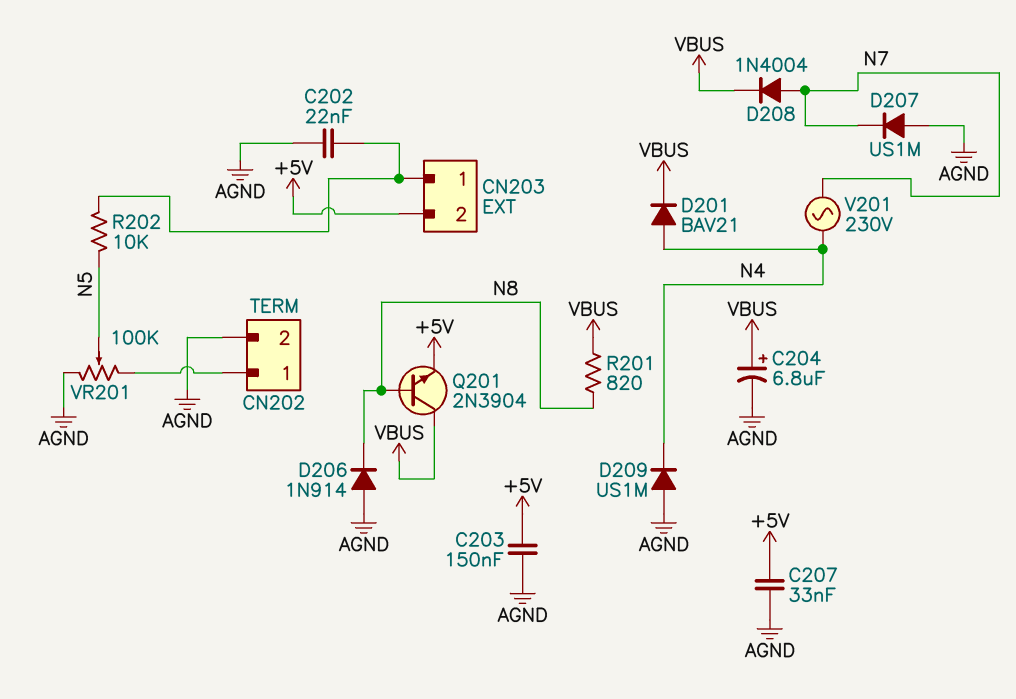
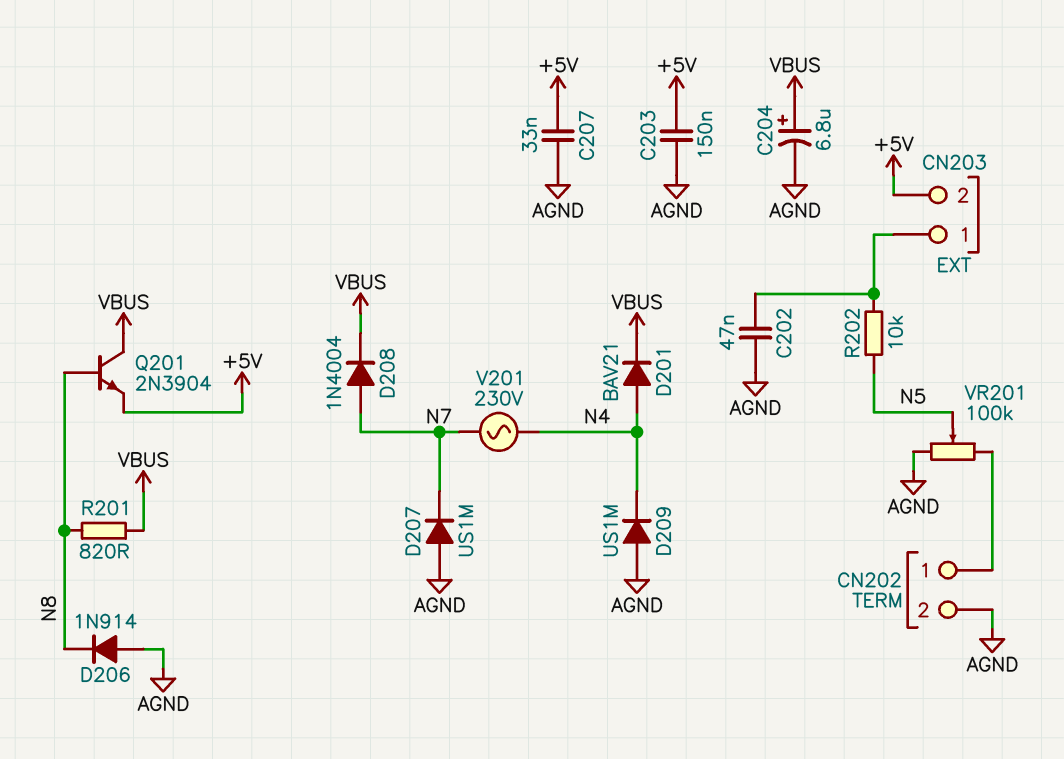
C202: 22nF (AGND, CN203/1) -> 47nF (AGND, CN203/1)

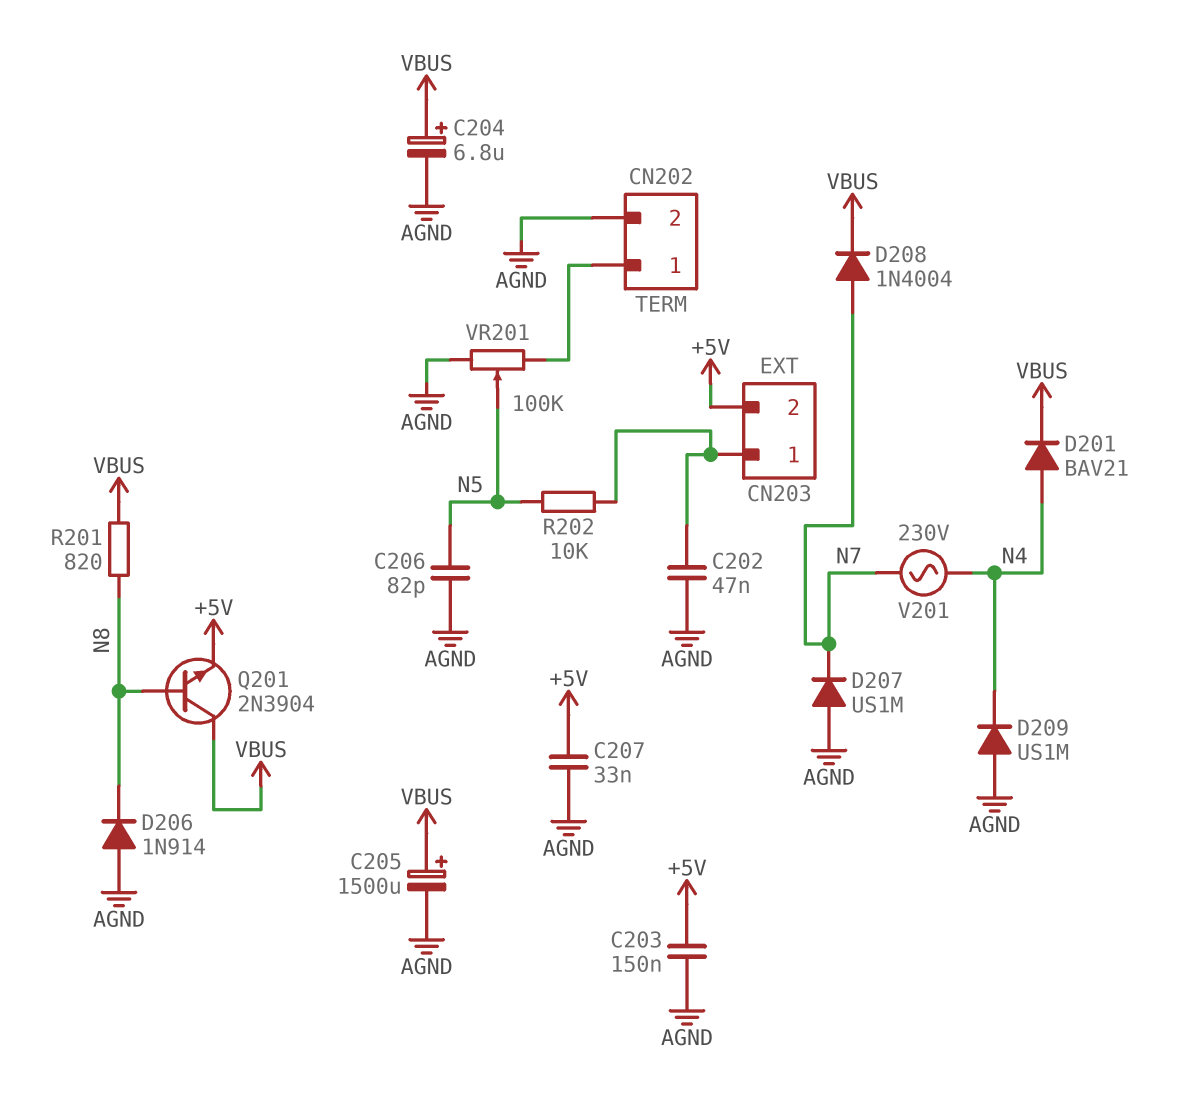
C205: none -> 1500uF (plus VBUS, minus AGND)
C206: none -> 82pF (AGND, N5)

